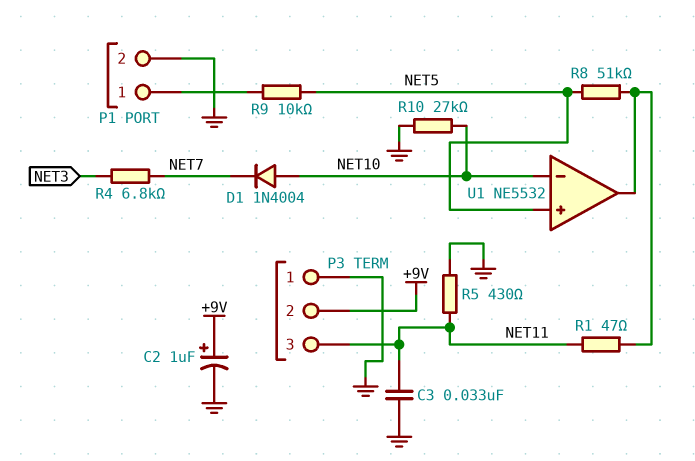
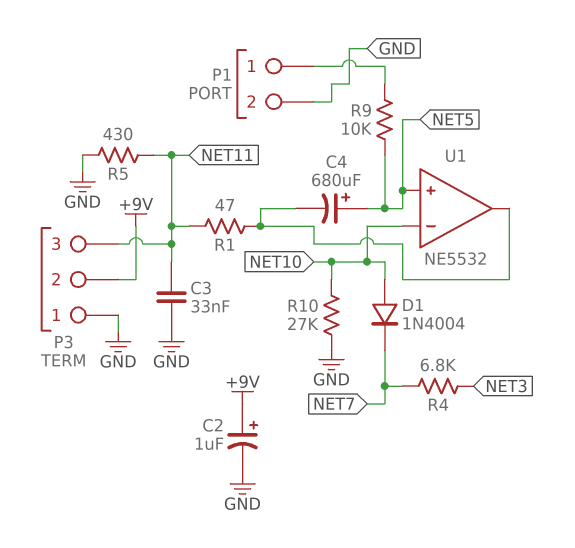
C4: none -> 680uF (plus NET5, minus U1/out)
R8: 51k (NET5, U1/out) -> none

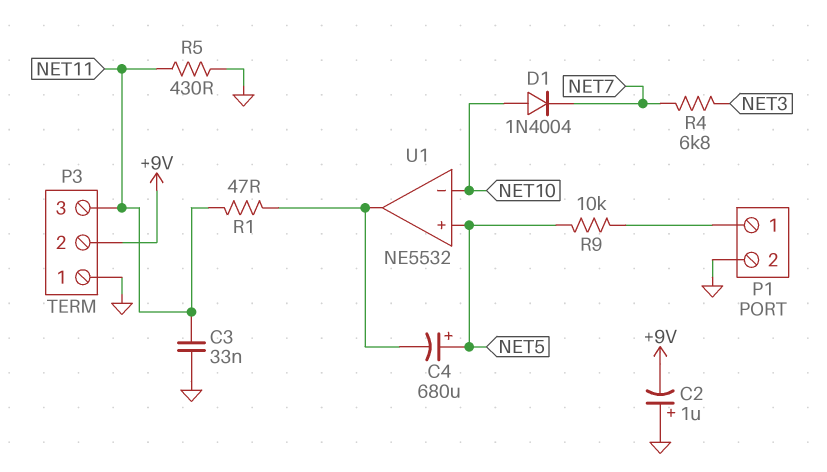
C2: 1uF (plus +9V, minus GND) -> 1uF (plus GND, minus +9V)
R10: 27k (GND, NET10) -> none

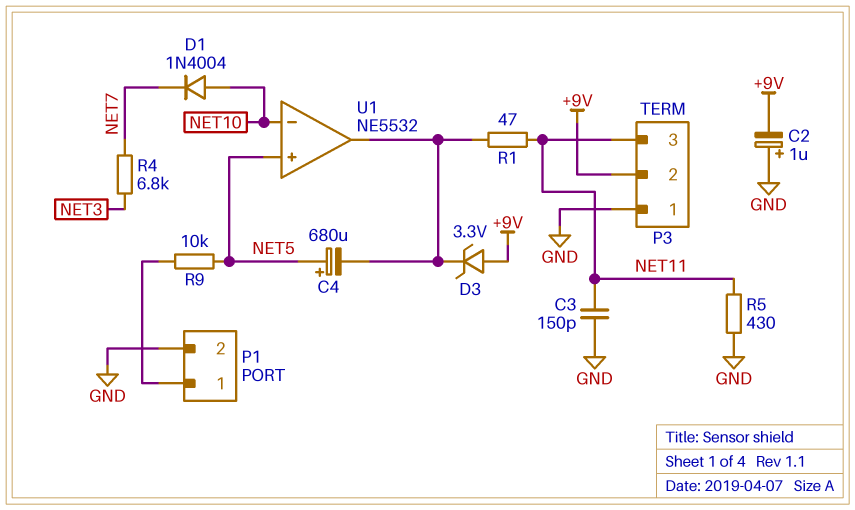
C3: 33nF (GND, NET11) -> 150pF (GND, NET11)
D3: none -> zener 3.3V (A +9V, K U1/out)

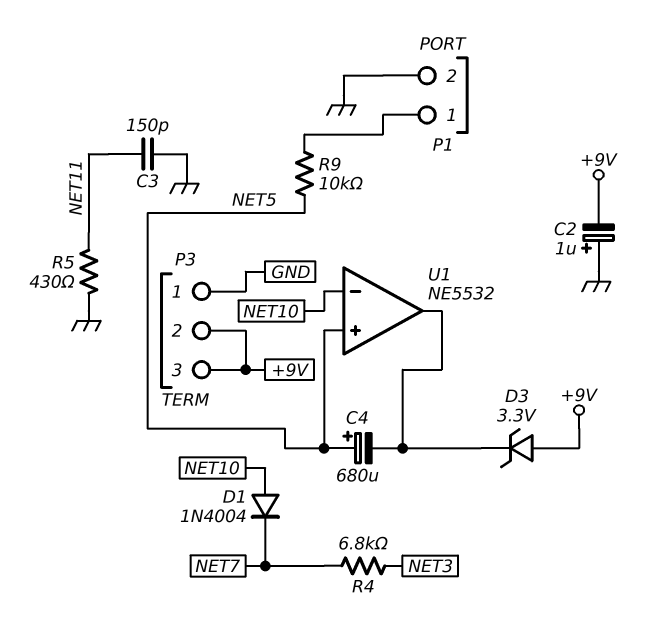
P3 pin 3: NET11 -> +9V
R1: 47 (NET11, U1/out) -> none

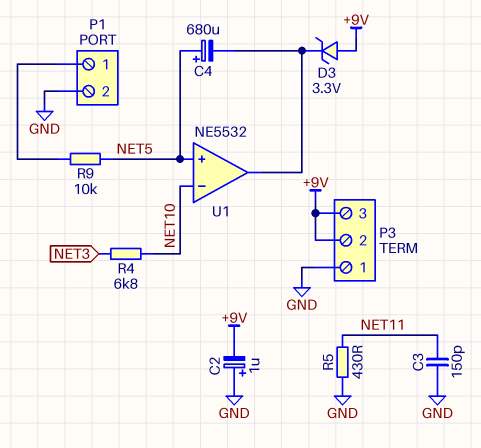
D1: diode 1N4004 (A NET10, K NET7) -> none
R4: 6.8k (NET3, NET7) -> 6.8k (NET3, NET10)

